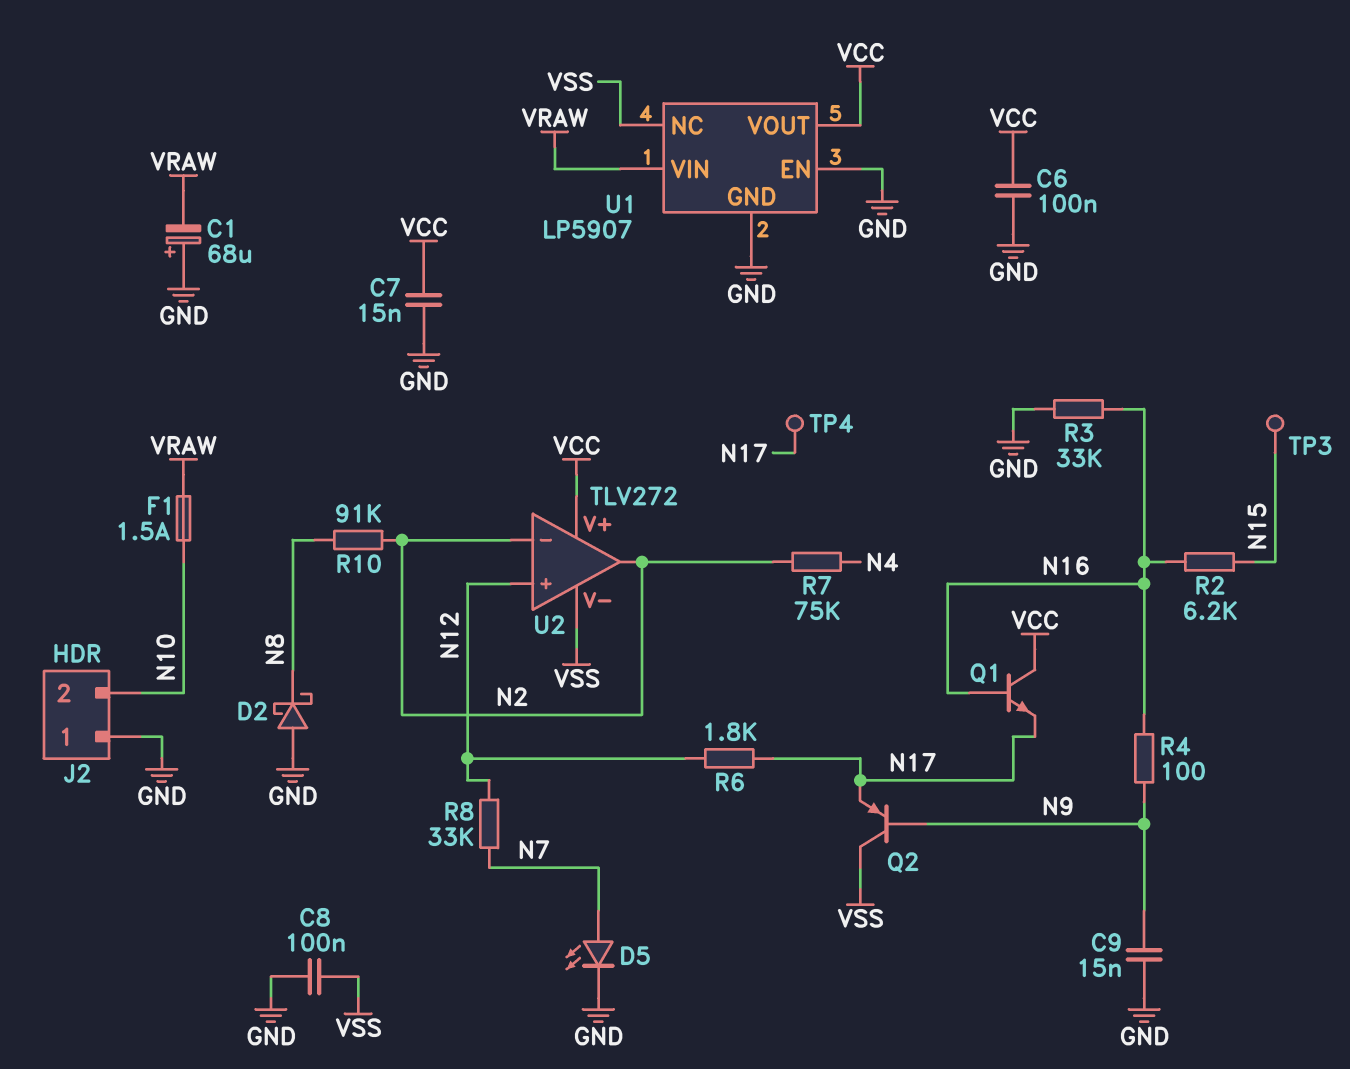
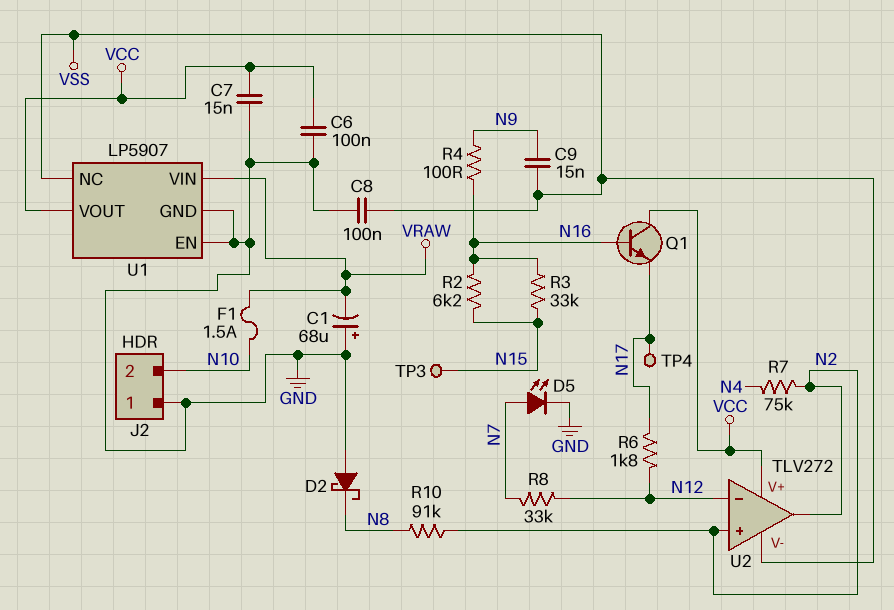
C9: 15nF (GND, N9) -> 15nF (N9, VSS)
Q2: PNP (B N9, C VSS, E N17) -> none
R3: 33k (GND, N16) -> 33k (N15, N16)
U2 pin in+: N12 -> N2
U2 pin in-: N2 -> N12

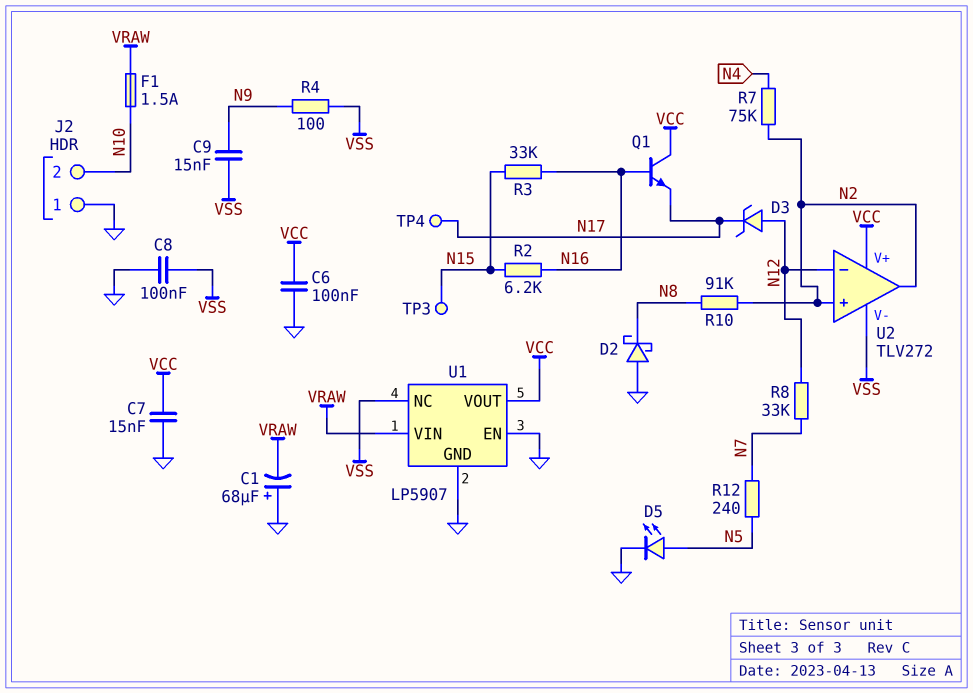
D3: none -> zener (A N12, K N17)
D5: LED (A N7, K GND) -> LED (A N5, K GND)
R4: 100 (N9, N16) -> 100 (N9, VSS)
R6: 1.8k (N12, N17) -> none
R12: none -> 240 (N5, N7)

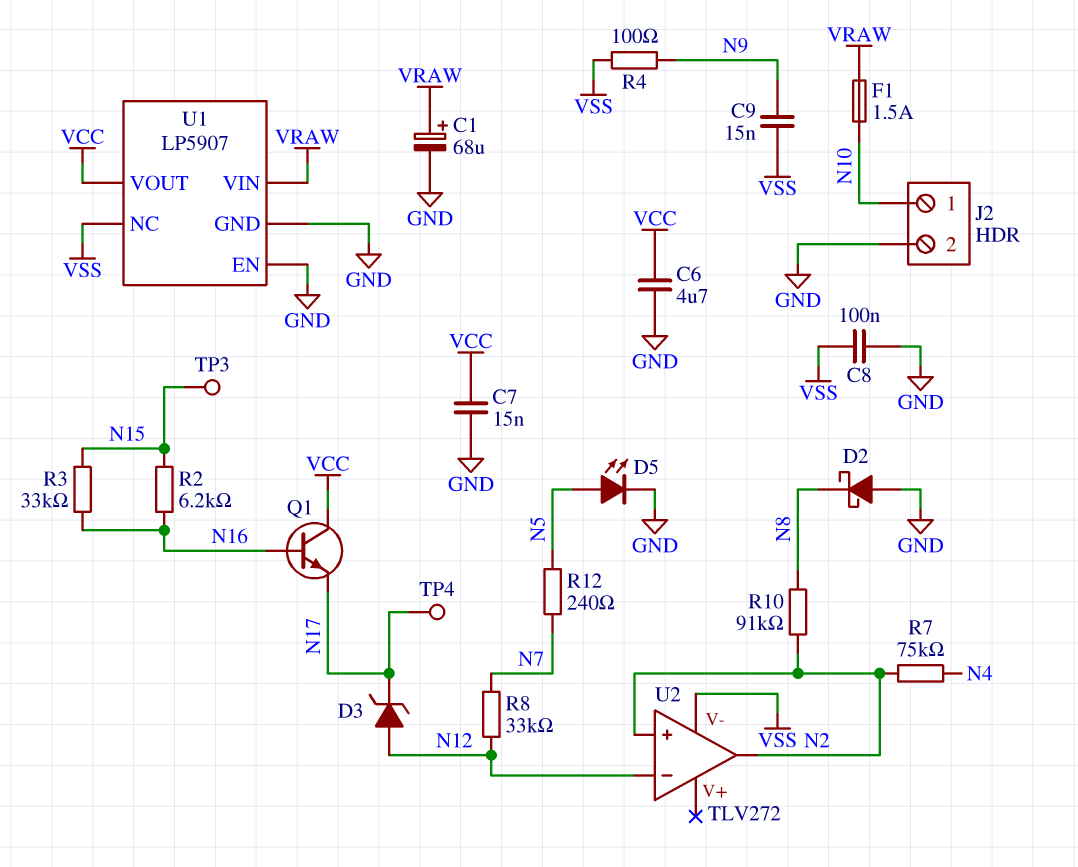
C1: 68uF (plus GND, minus VRAW) -> 68uF (plus VRAW, minus GND)
C6: 100nF (GND, VCC) -> 4.7uF (GND, VCC)
J2 pin 1: GND -> N10
J2 pin 2: N10 -> GND
U2 pin V+: VCC -> none

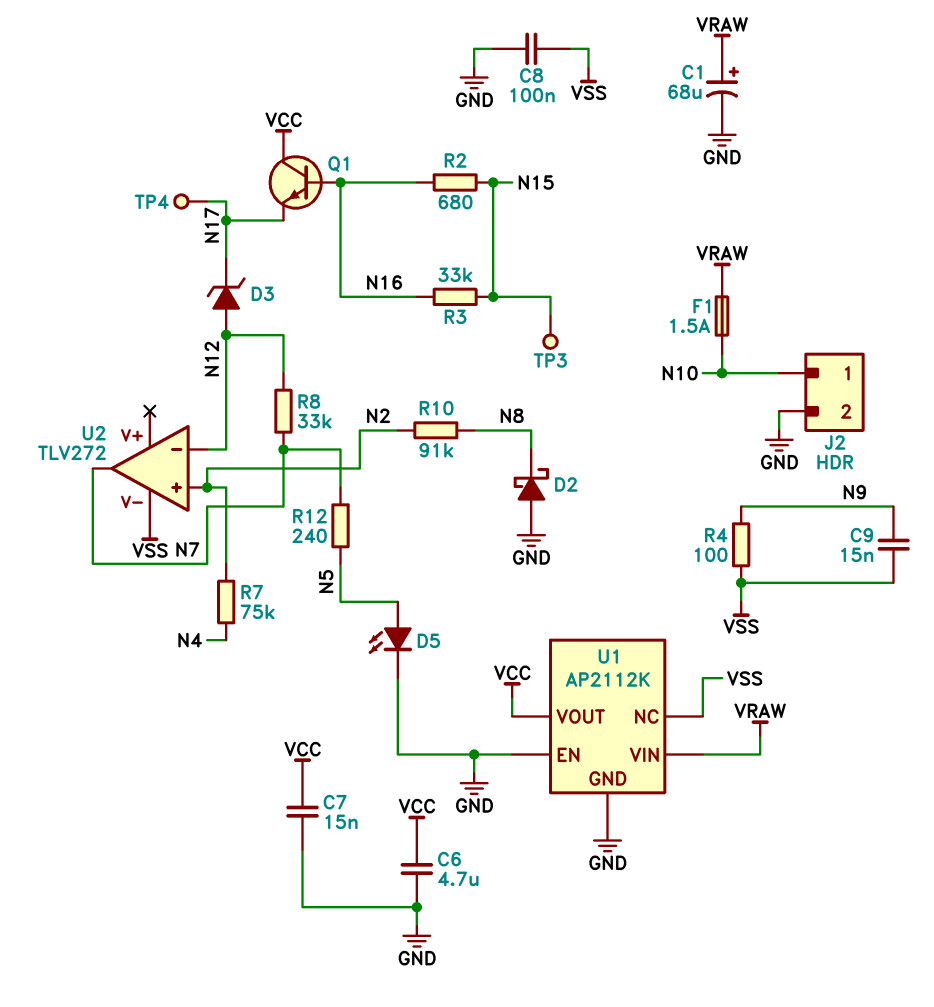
R2: 6.2k (N15, N16) -> 680 (N15, N16)
U1: LP5907 -> AP2112K
U2 pin out: N2 -> N7

